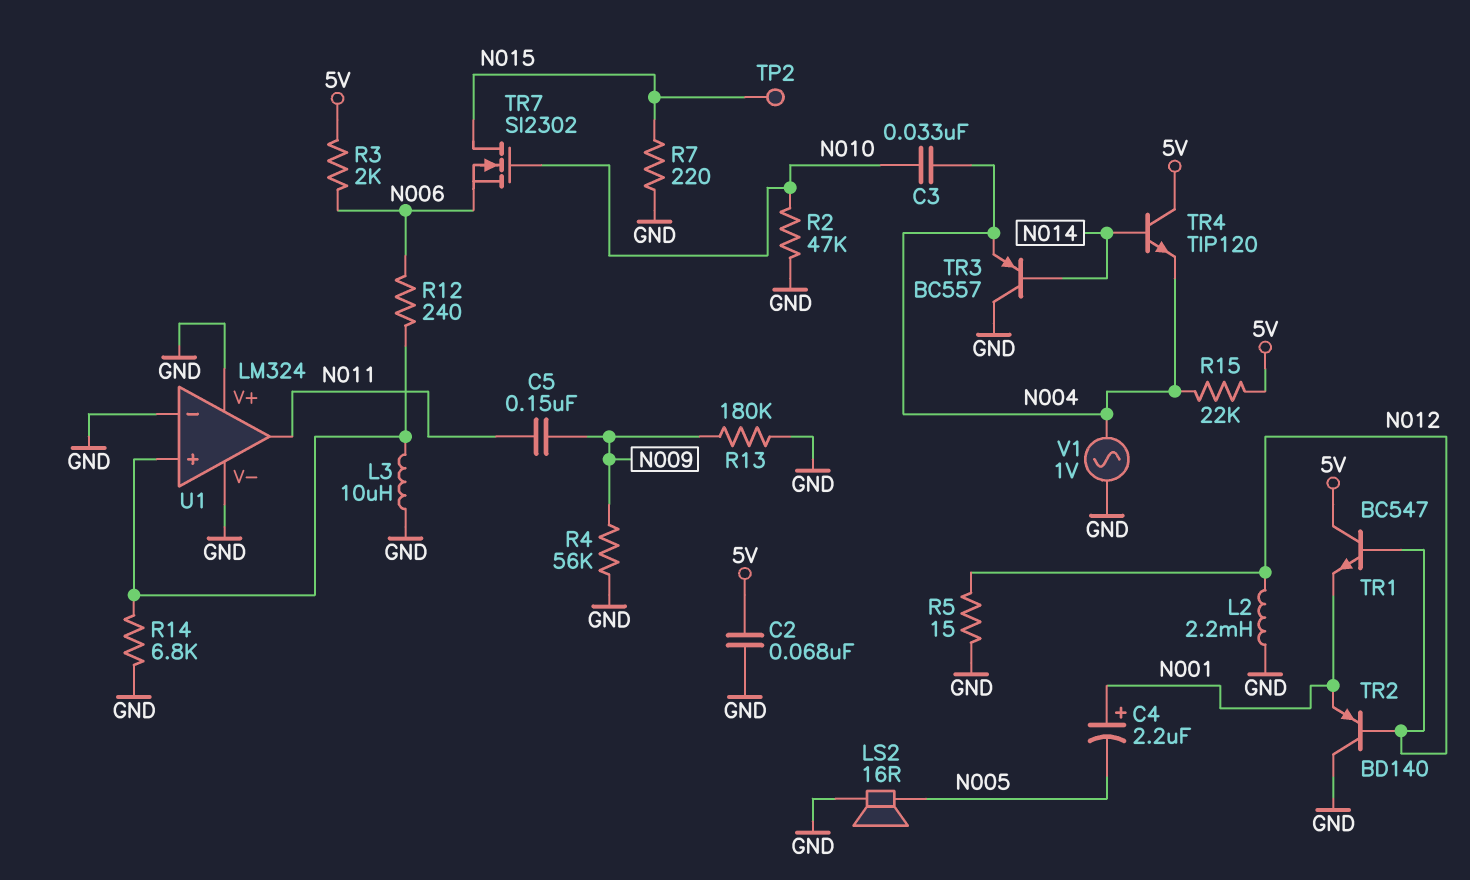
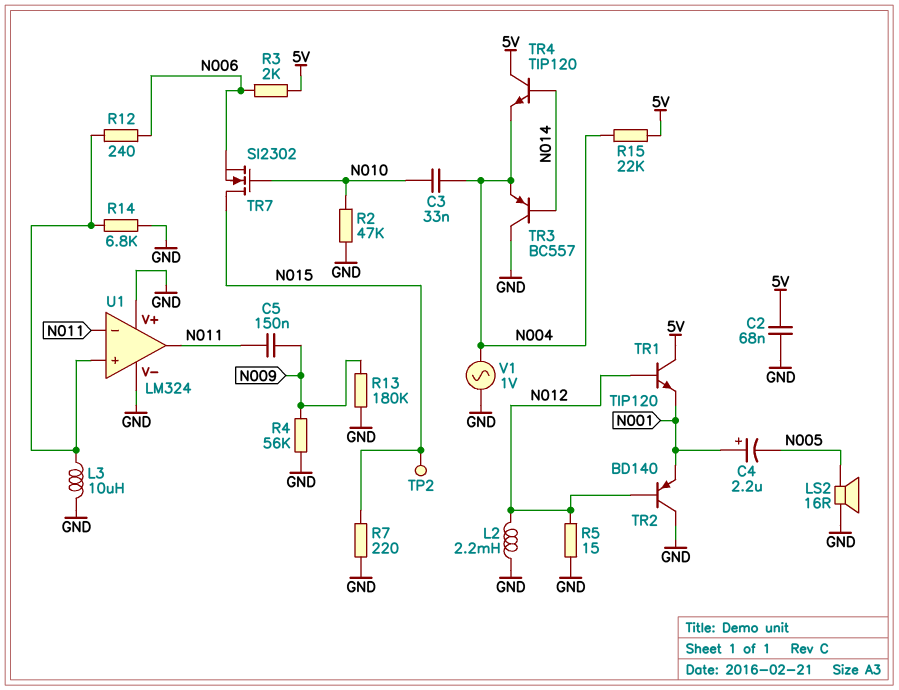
TR1: NPN BC547 (B N012, C 5V, E N001) -> NPN TIP120 (B N012, C 5V, E N001)
U1 pin in-: GND -> N011

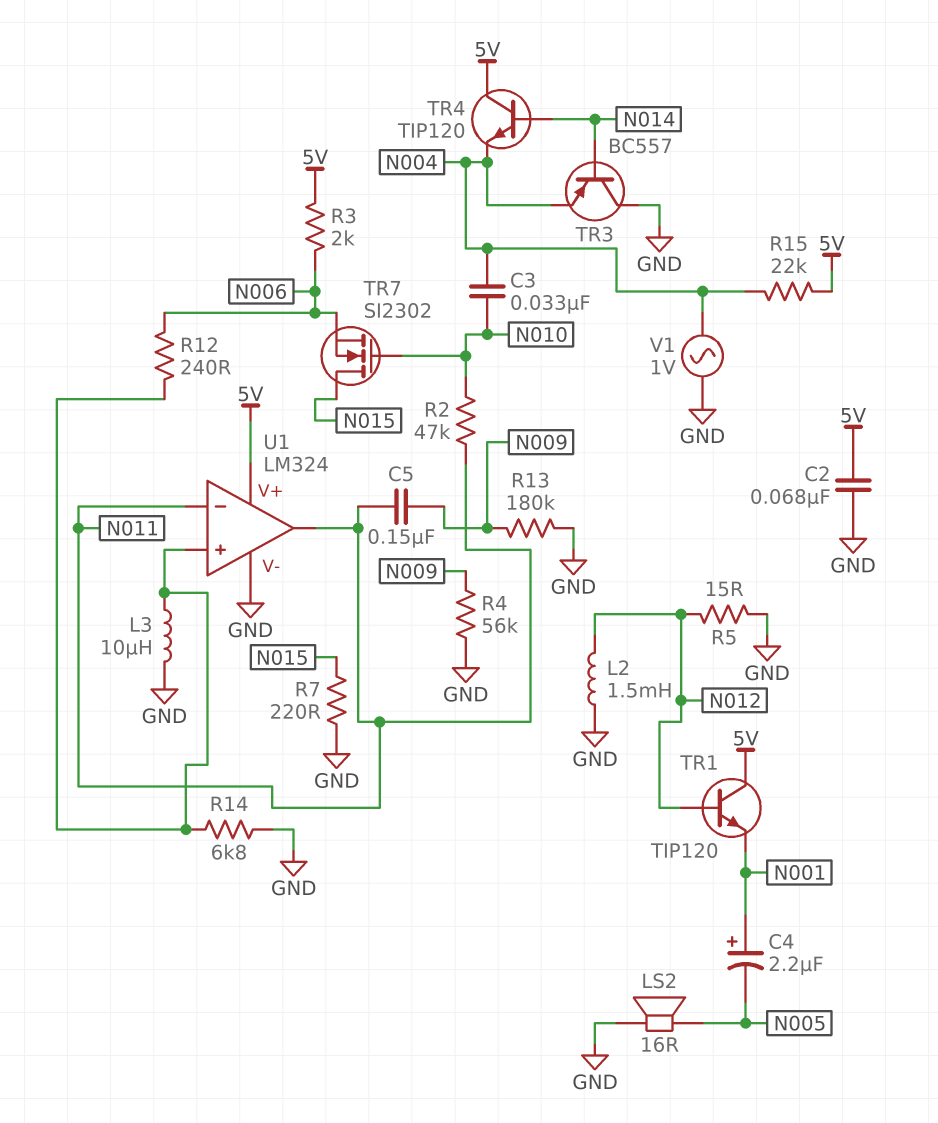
L2: 2.2mH (GND, N012) -> 1.5mH (GND, N012)
R2: 47k (GND, N010) -> 47k (N010, N011)
TP2: test point (N015) -> none
TR2: PNP BD140 (B N012, C GND, E N001) -> none
U1 pin V+: GND -> 5V

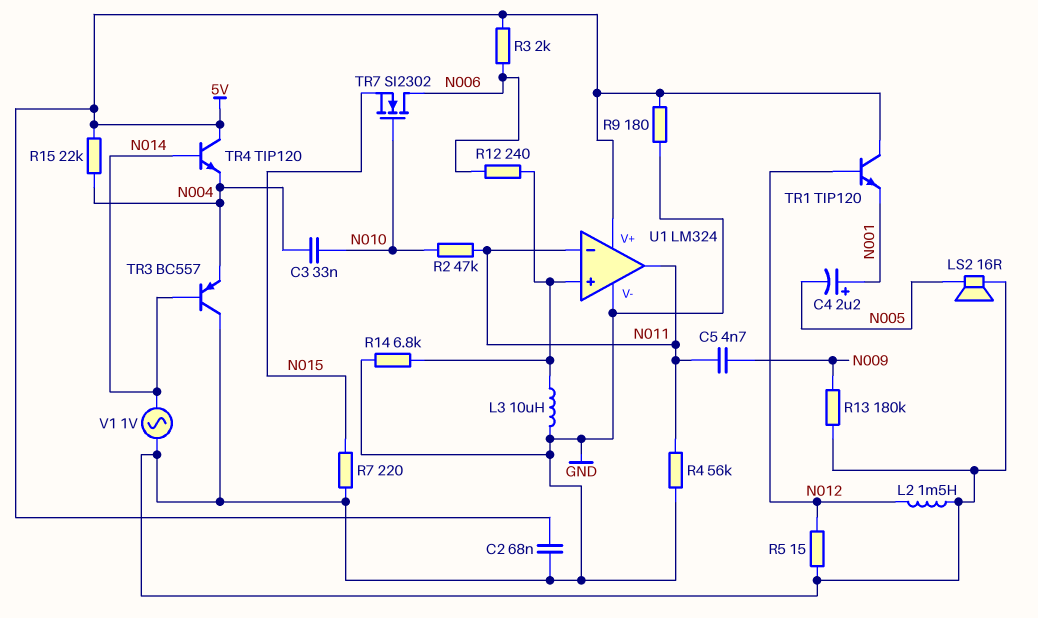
C5: 150nF (N009, N011) -> 4.7nF (N009, N011)
R4: 56k (GND, N009) -> 56k (GND, N011)
R9: none -> 180 (5V, GND)
TR7: NMOS SI2302 (G N010, D N015, S N006) -> NMOS SI2302 (G N010, D N006, S N015)
V1: AC 1V (GND, N004) -> AC 1V (GND, N014)

